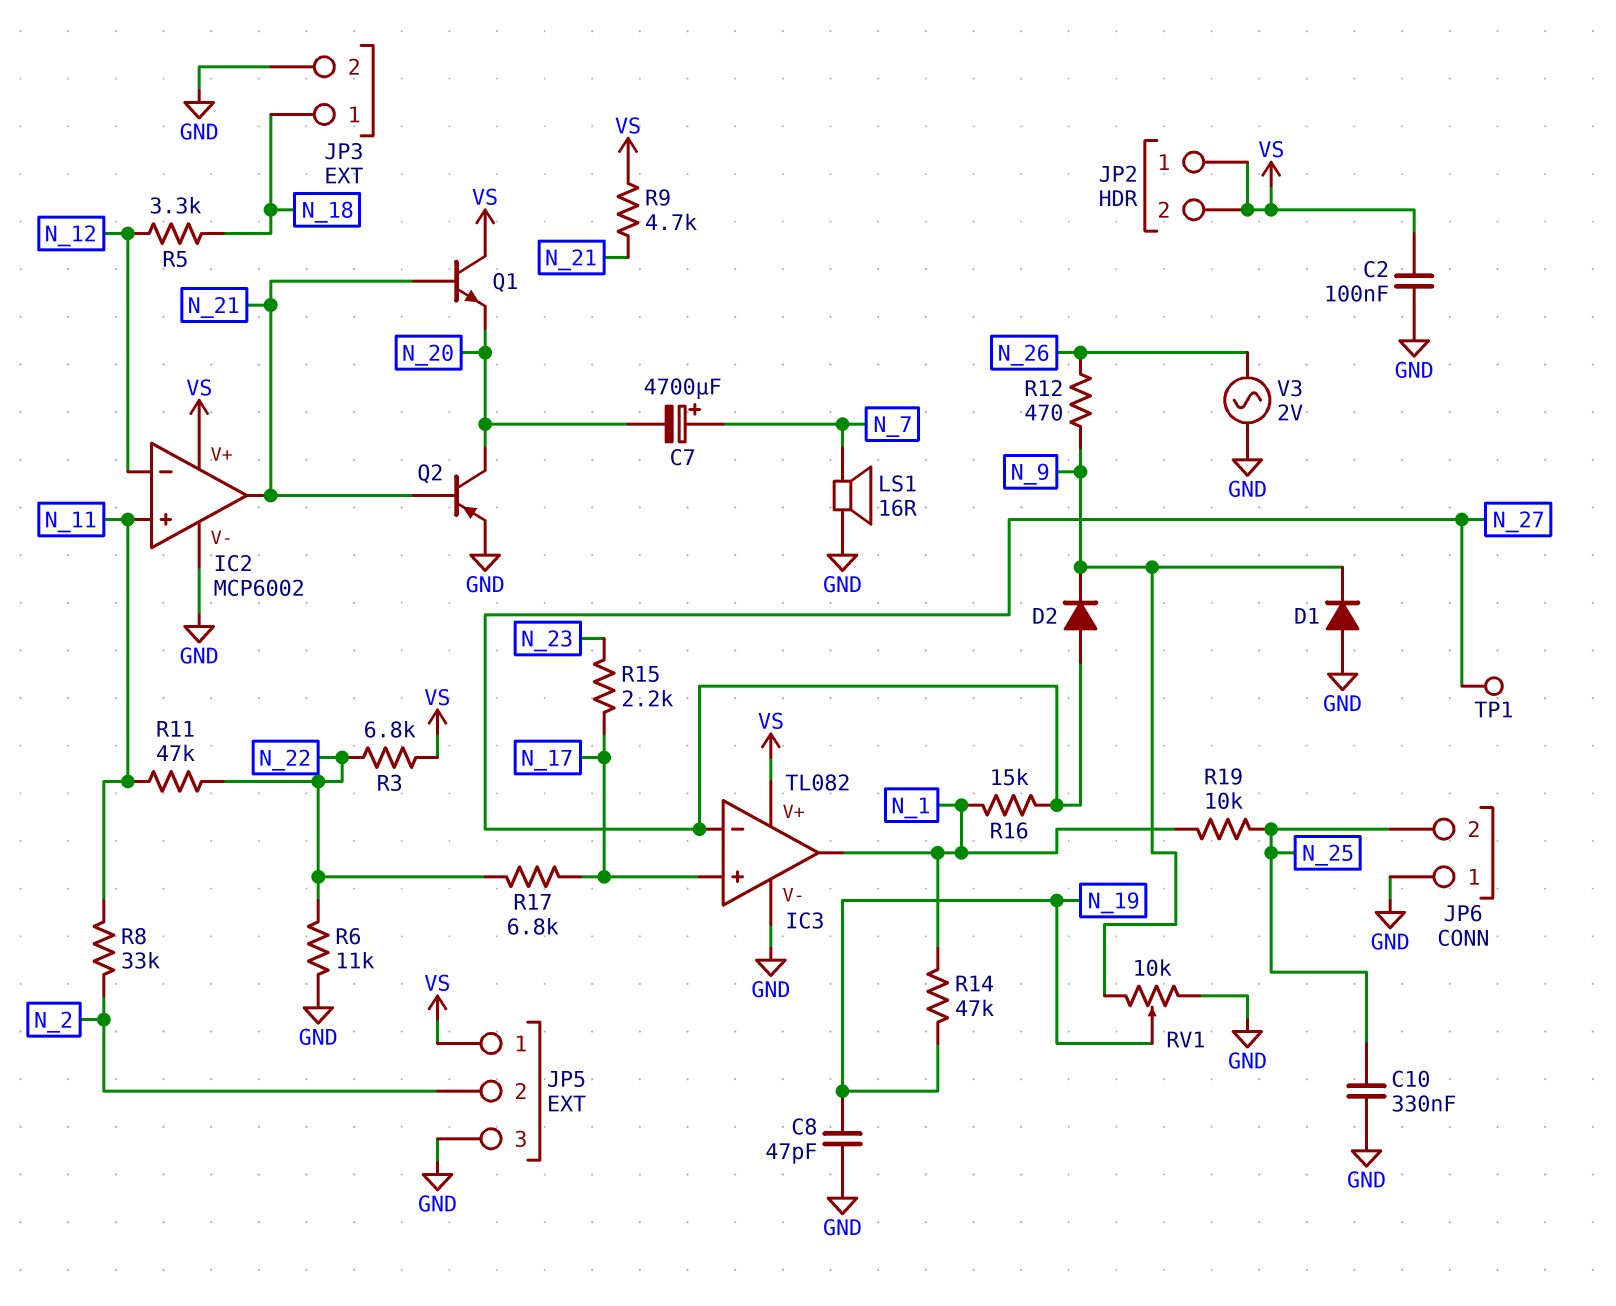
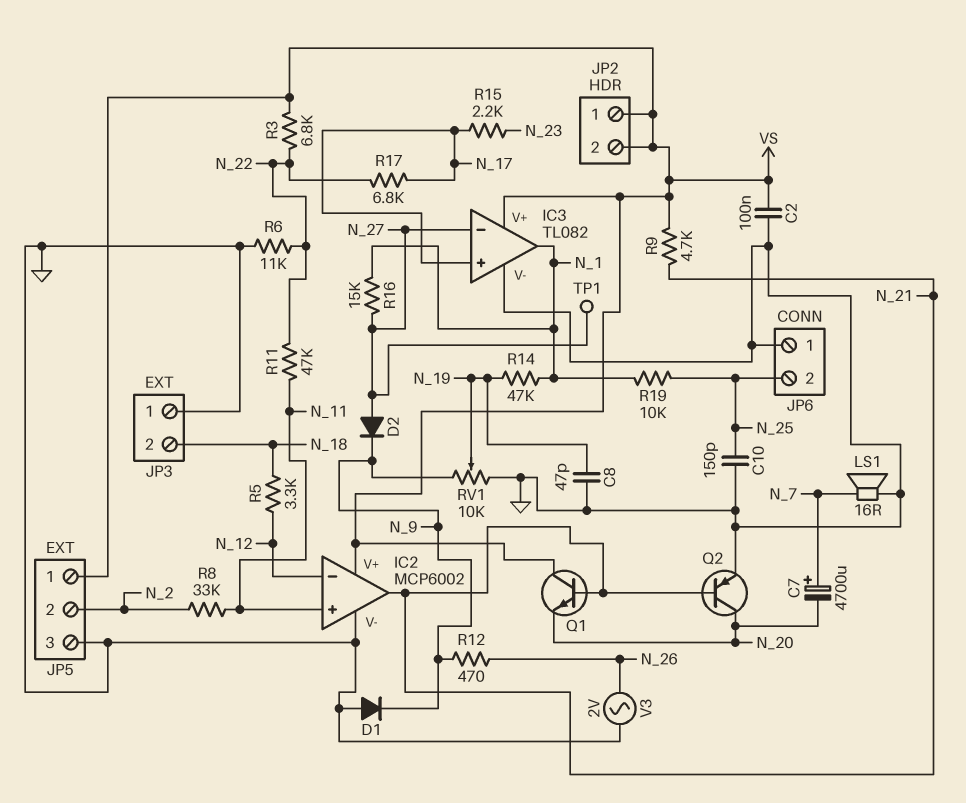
C10: 330nF (GND, N_25) -> 150pF (GND, N_25)
JP3 pin 1: N_18 -> GND
JP3 pin 2: GND -> N_18

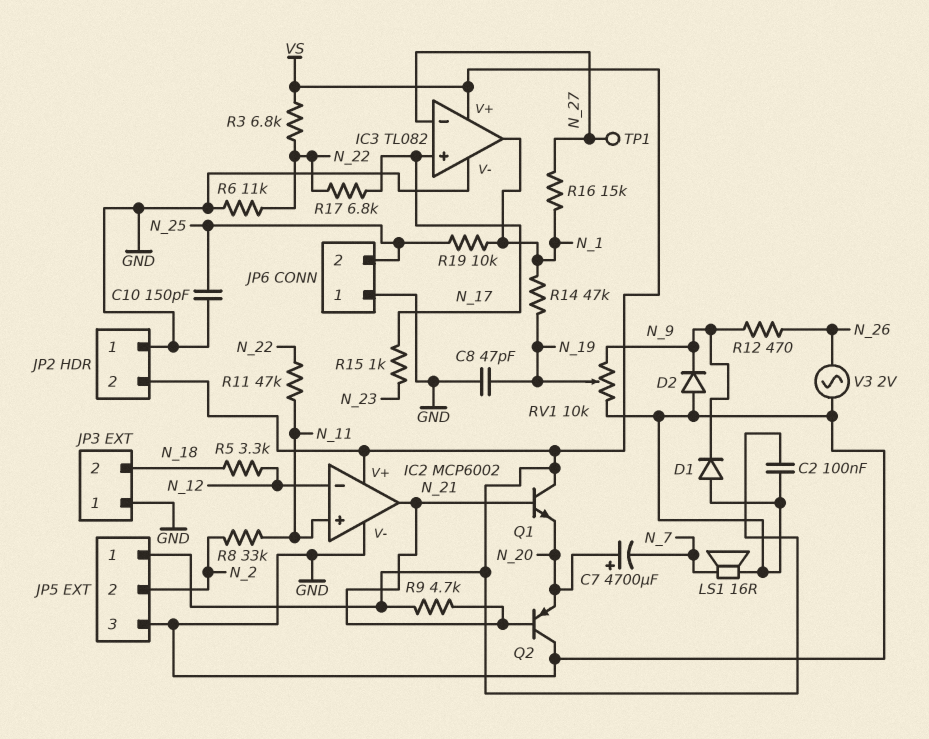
C7: 4700uF (plus N_7, minus N_20) -> 4700uF (plus N_20, minus N_7)
D2: diode (A N_27, K N_9) -> diode (A GND, K N_9)
JP2 pin 1: VS -> GND
Q2: PNP (B N_21, C N_20, E GND) -> PNP (B N_21, C GND, E N_20)
R15: 2.2k (N_17, N_23) -> 1k (N_17, N_23)

